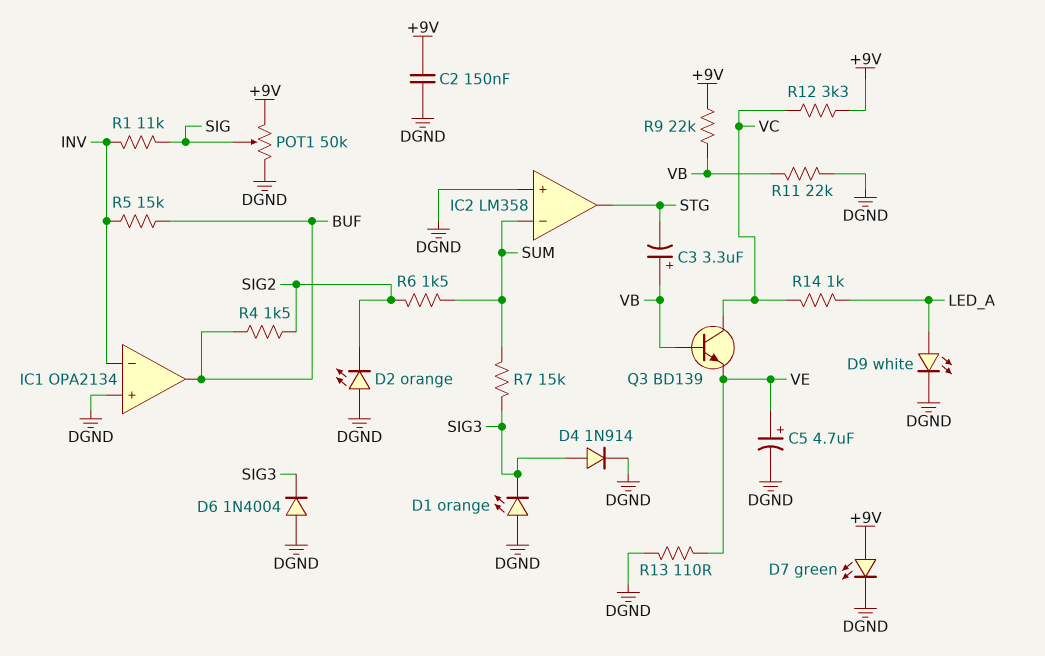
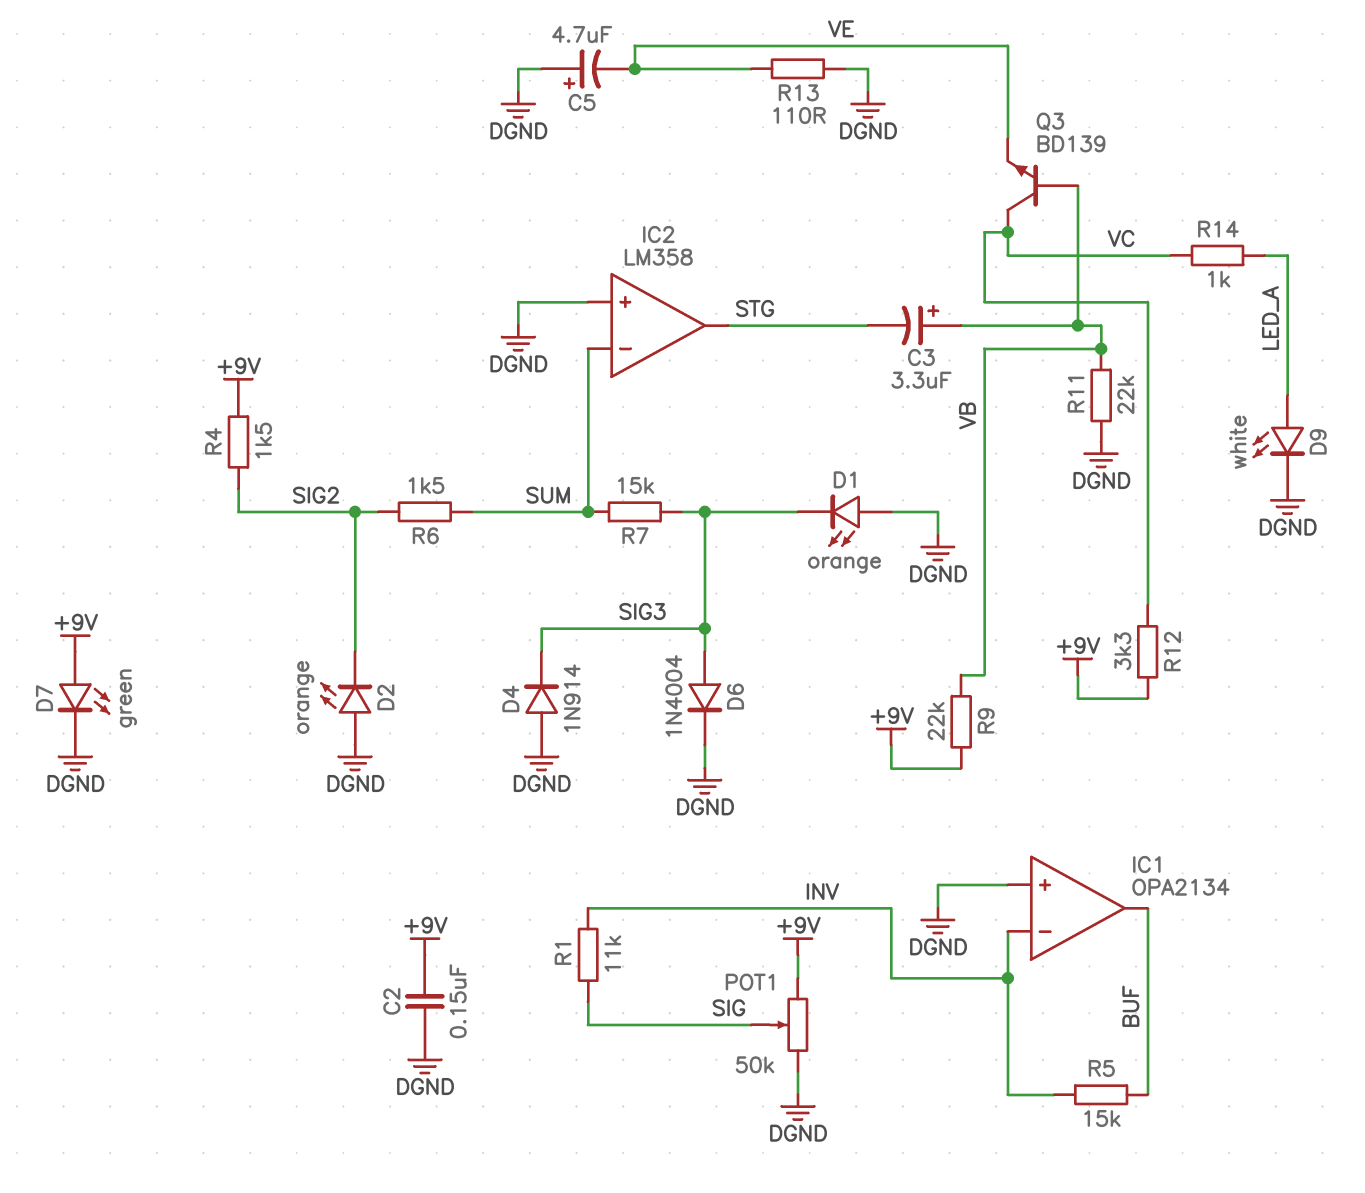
C5: 4.7uF (plus VE, minus DGND) -> 4.7uF (plus DGND, minus VE)
D4: diode 1N914 (A SIG3, K DGND) -> diode 1N914 (A DGND, K SIG3)
D6: diode 1N4004 (A DGND, K SIG3) -> diode 1N4004 (A SIG3, K DGND)
R4: 1.5k (BUF, SIG2) -> 1.5k (+9V, SIG2)

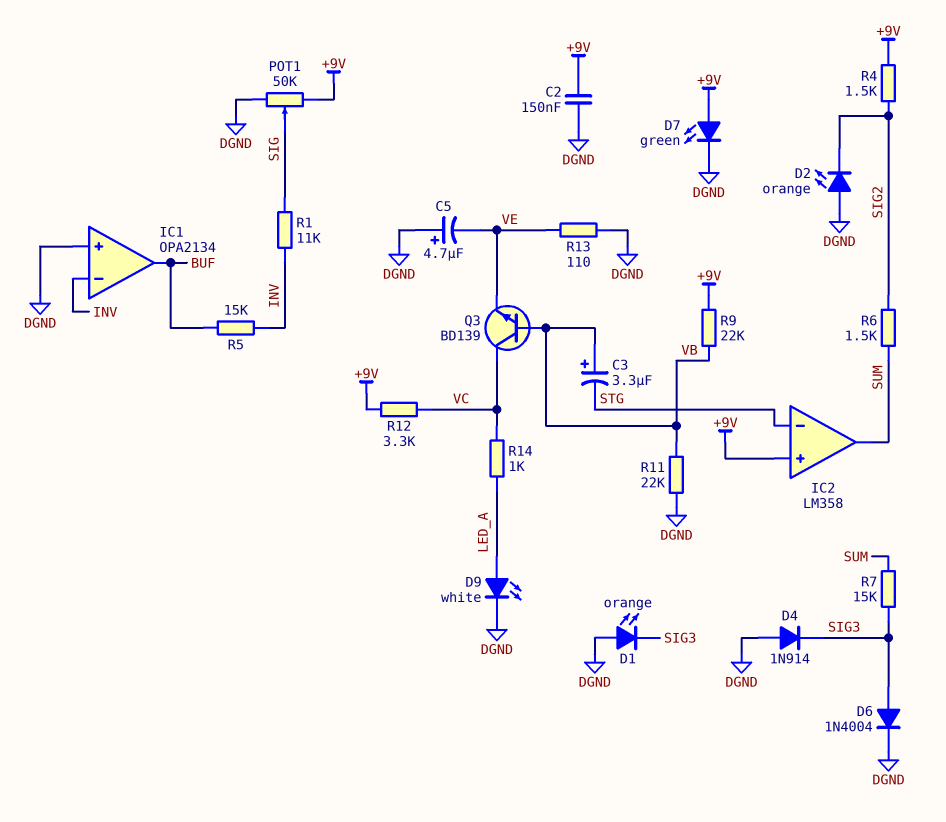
IC2 pin in+: DGND -> +9V
IC2 pin in-: SUM -> STG
IC2 pin out: STG -> SUM

